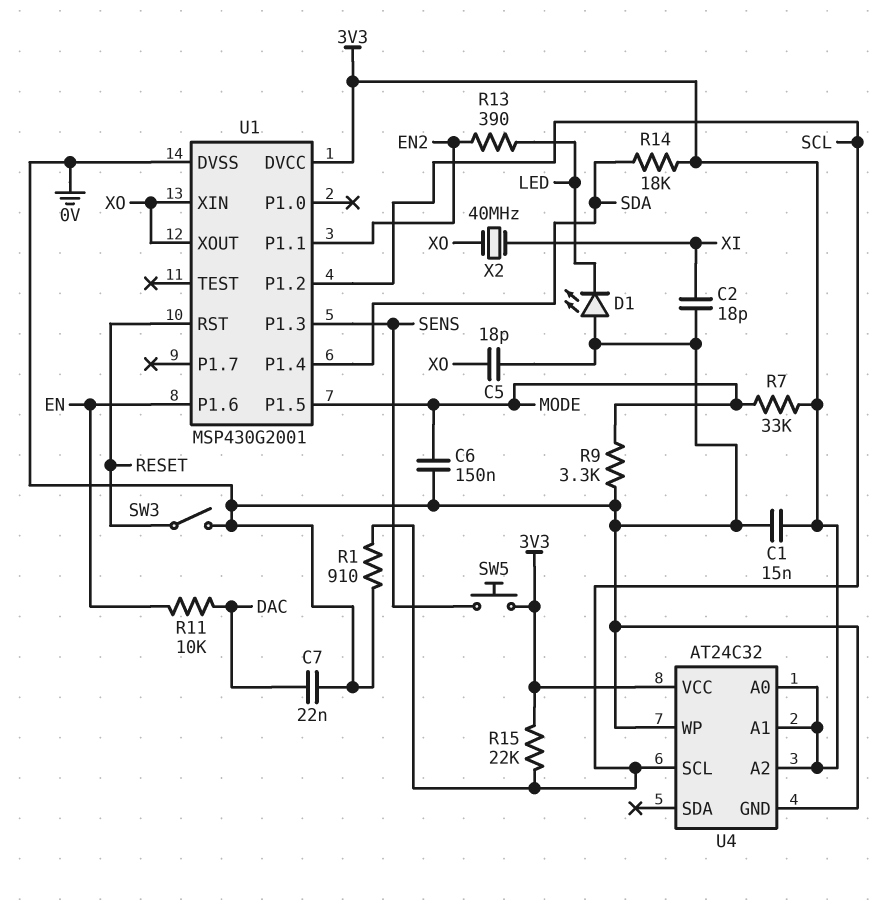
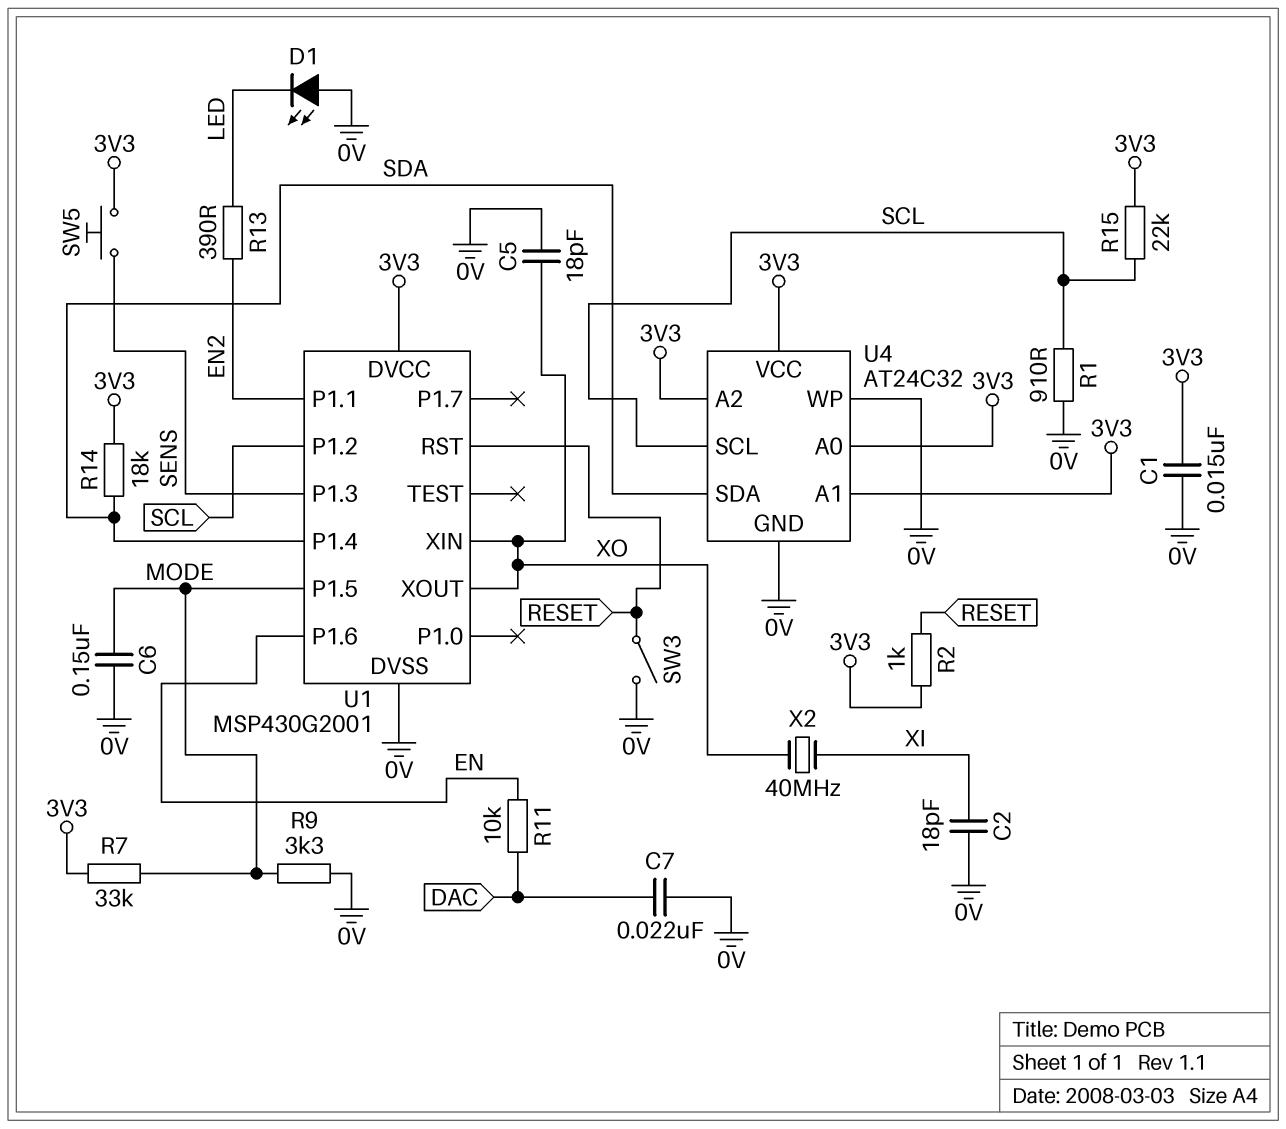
R2: none -> 1k (3V3, RESET)
U4 pin SDA: none -> SDA

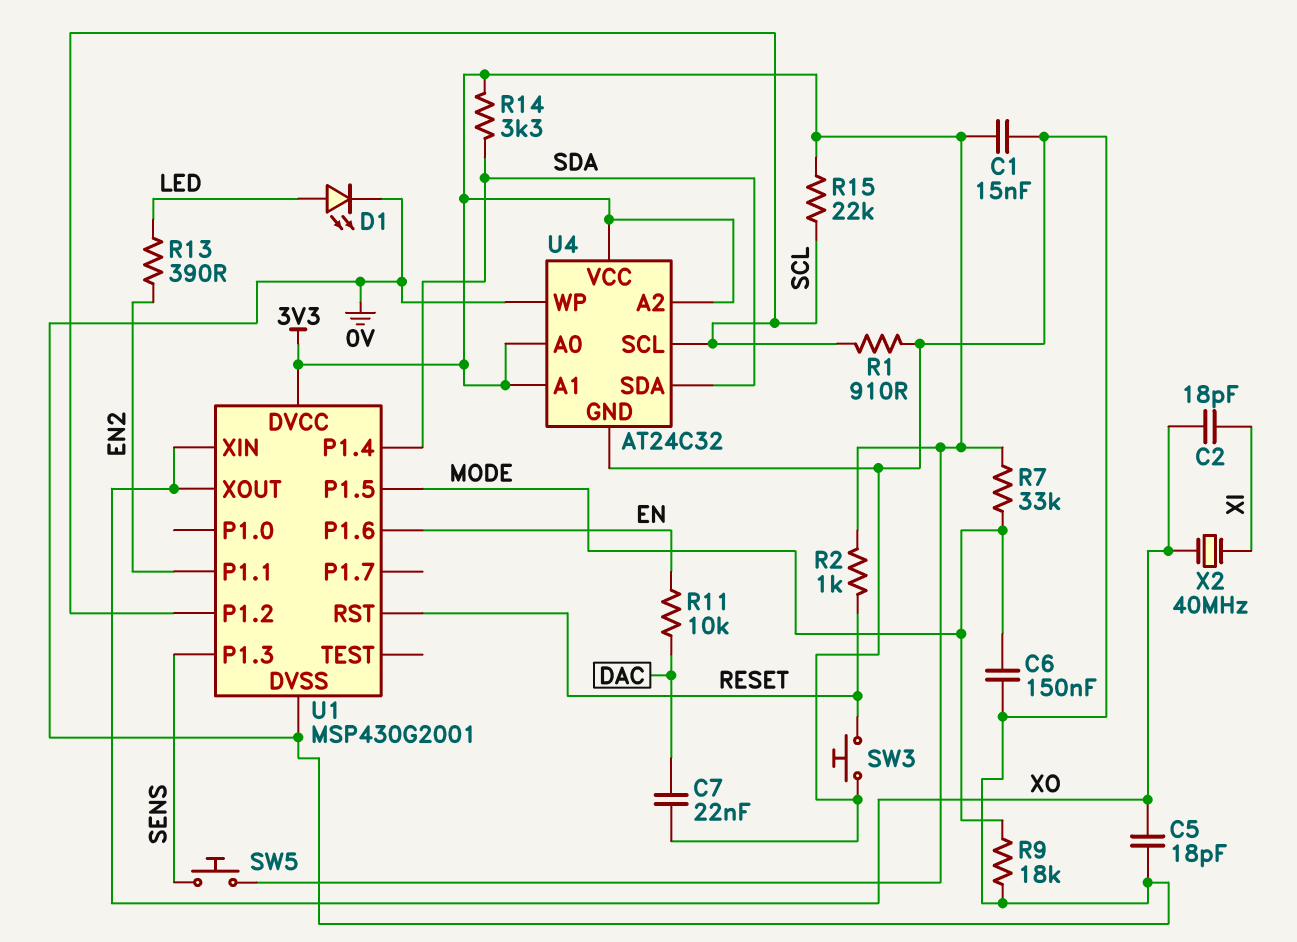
C2: 18pF (0V, XI) -> 18pF (XI, XO)
D1: LED (A 0V, K LED) -> LED (A LED, K 0V)
R9: 3.3k (0V, MODE) -> 18k (0V, MODE)
R14: 18k (3V3, SDA) -> 3.3k (3V3, SDA)
SW3: switch (0V, RESET) -> button (0V, RESET)

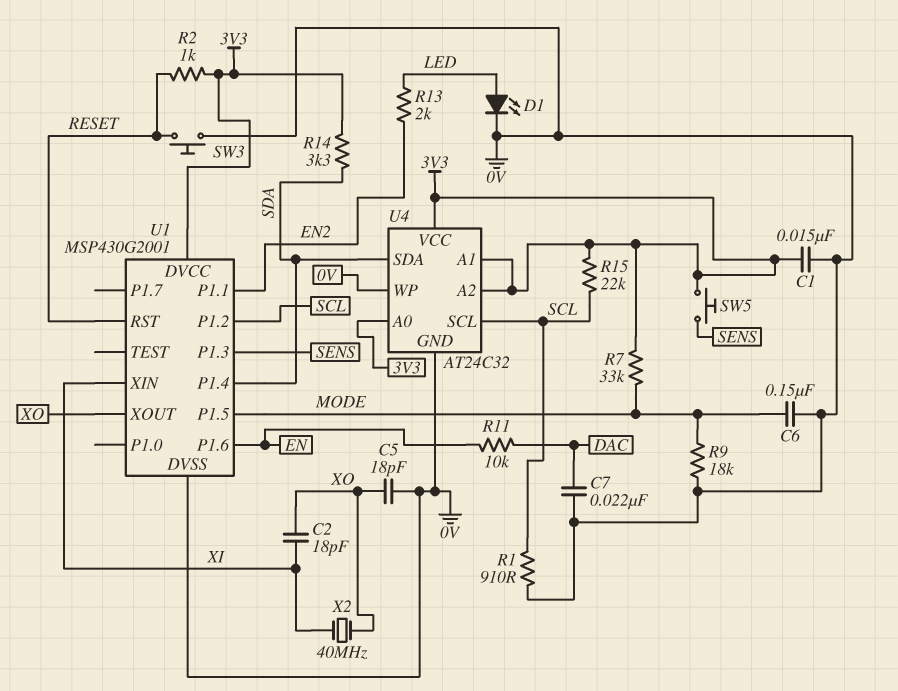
R13: 390 (EN2, LED) -> 2k (EN2, LED)
U1 pin XIN: XO -> XI

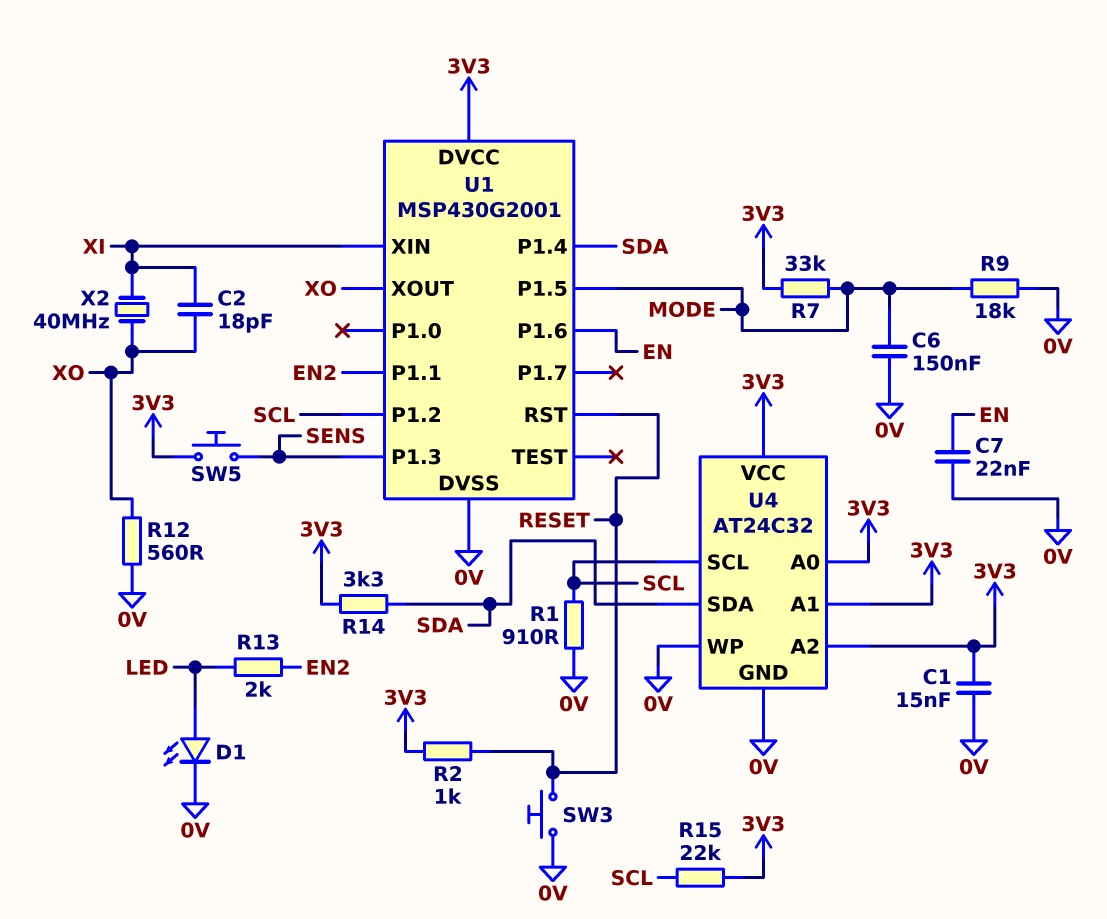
C5: 18pF (0V, XO) -> none
C7: 22nF (0V, DAC) -> 22nF (0V, EN)
R11: 10k (DAC, EN) -> none
R12: none -> 560 (0V, XO)

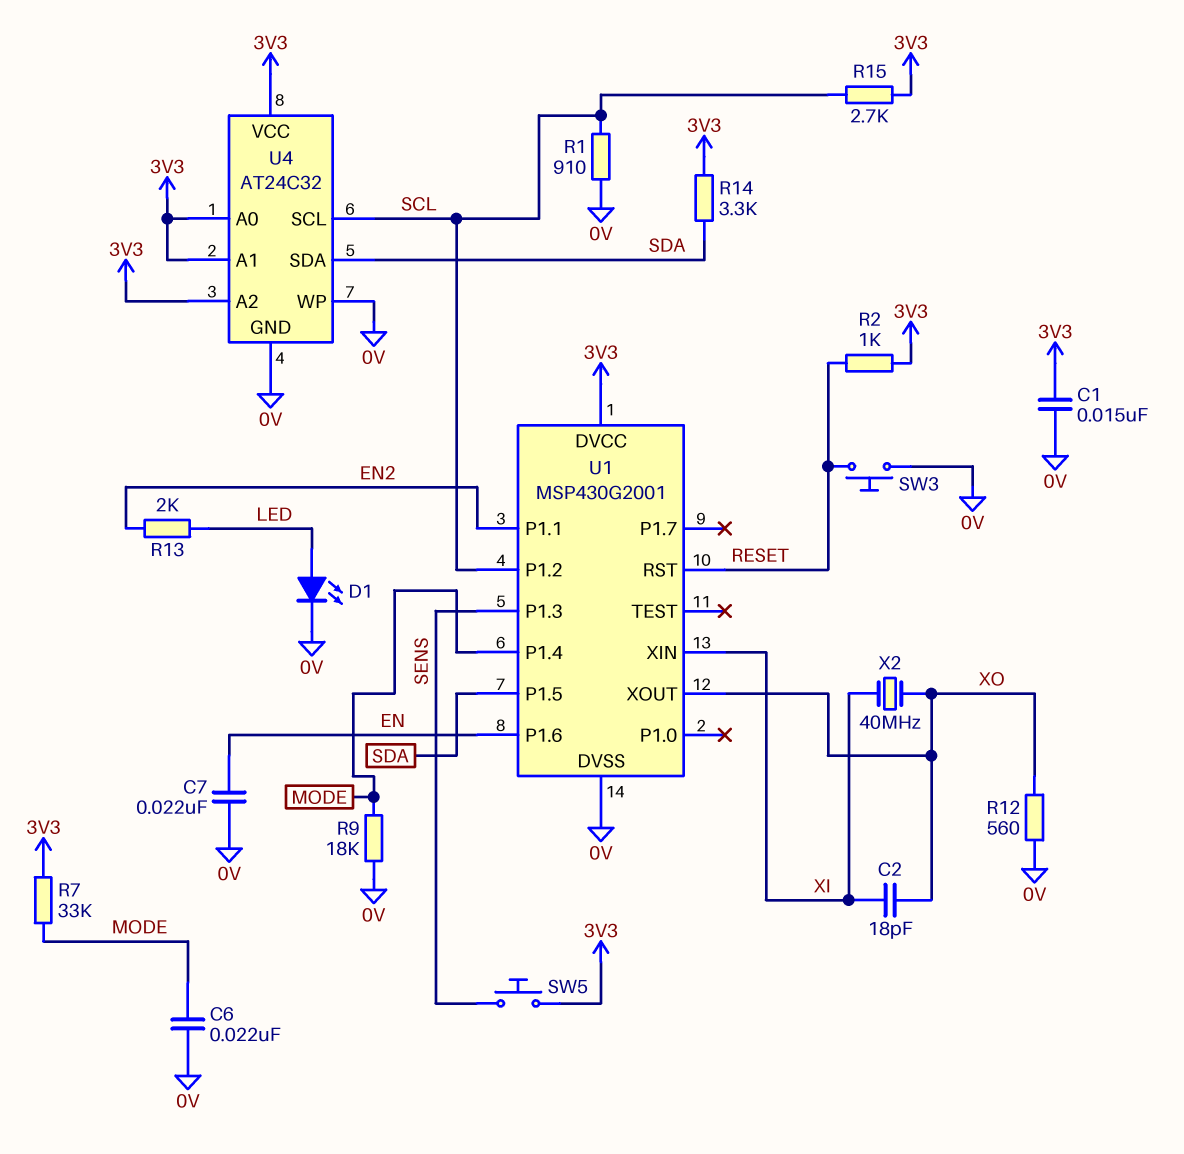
C6: 150nF (0V, MODE) -> 22nF (0V, MODE)
R15: 22k (3V3, SCL) -> 2.7k (3V3, SCL)
U1 pin P1.4: SDA -> MODE
U1 pin P1.5: MODE -> SDA

